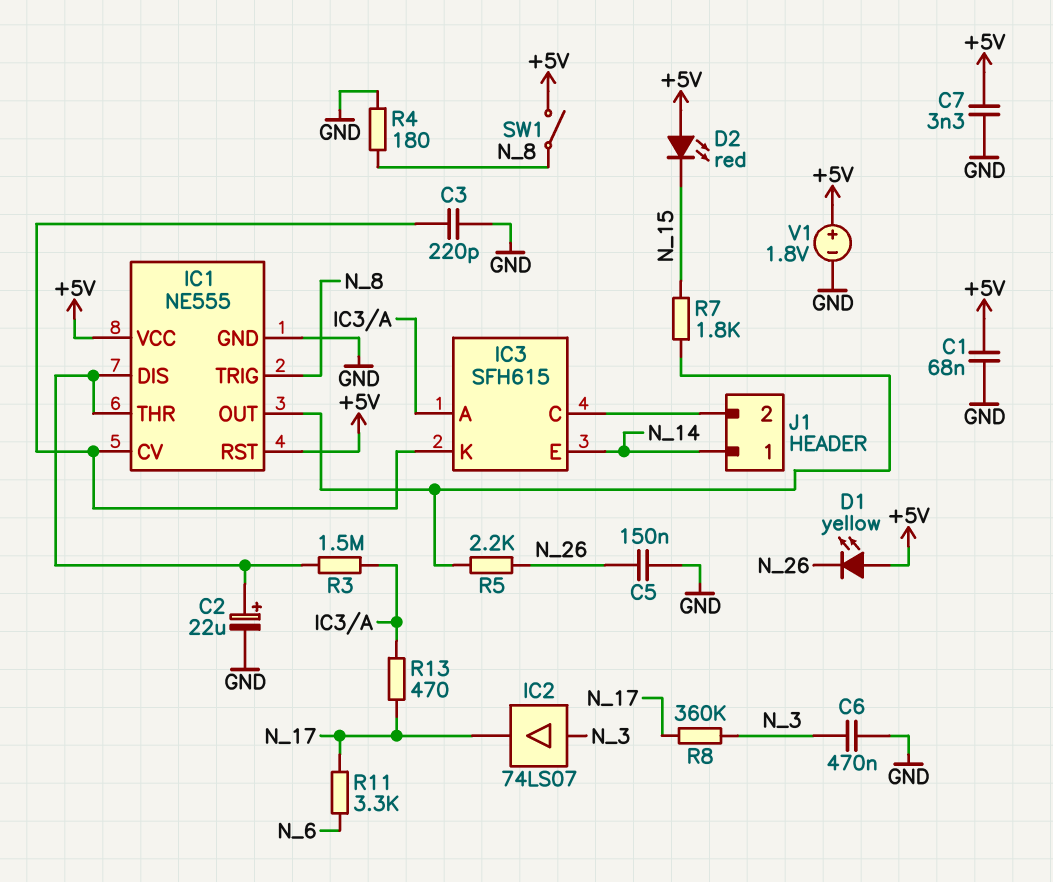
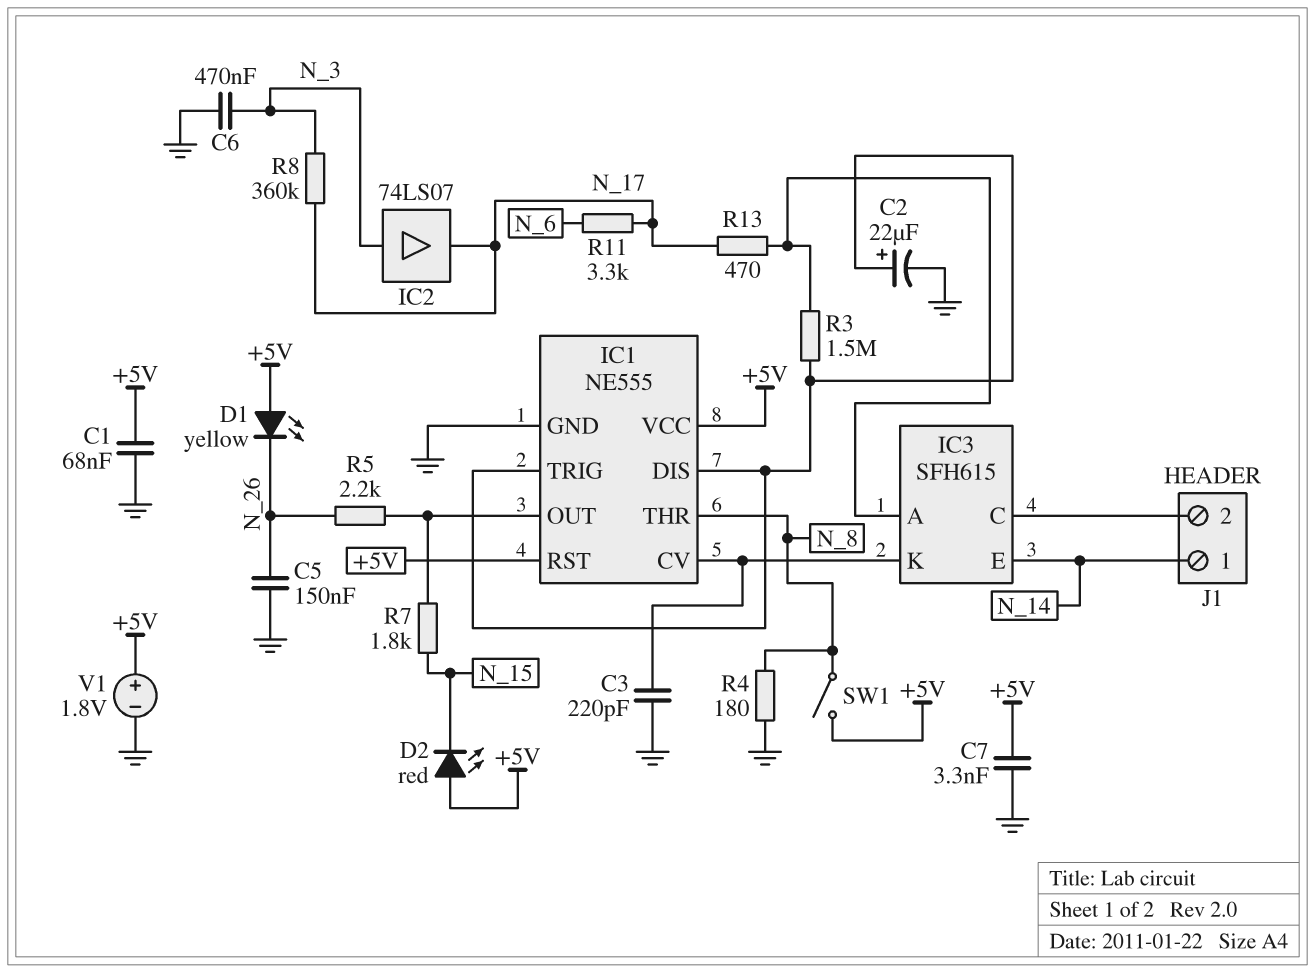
IC1 pin THR: IC1/DIS -> N_8
IC1 pin TRIG: N_8 -> IC1/DIS

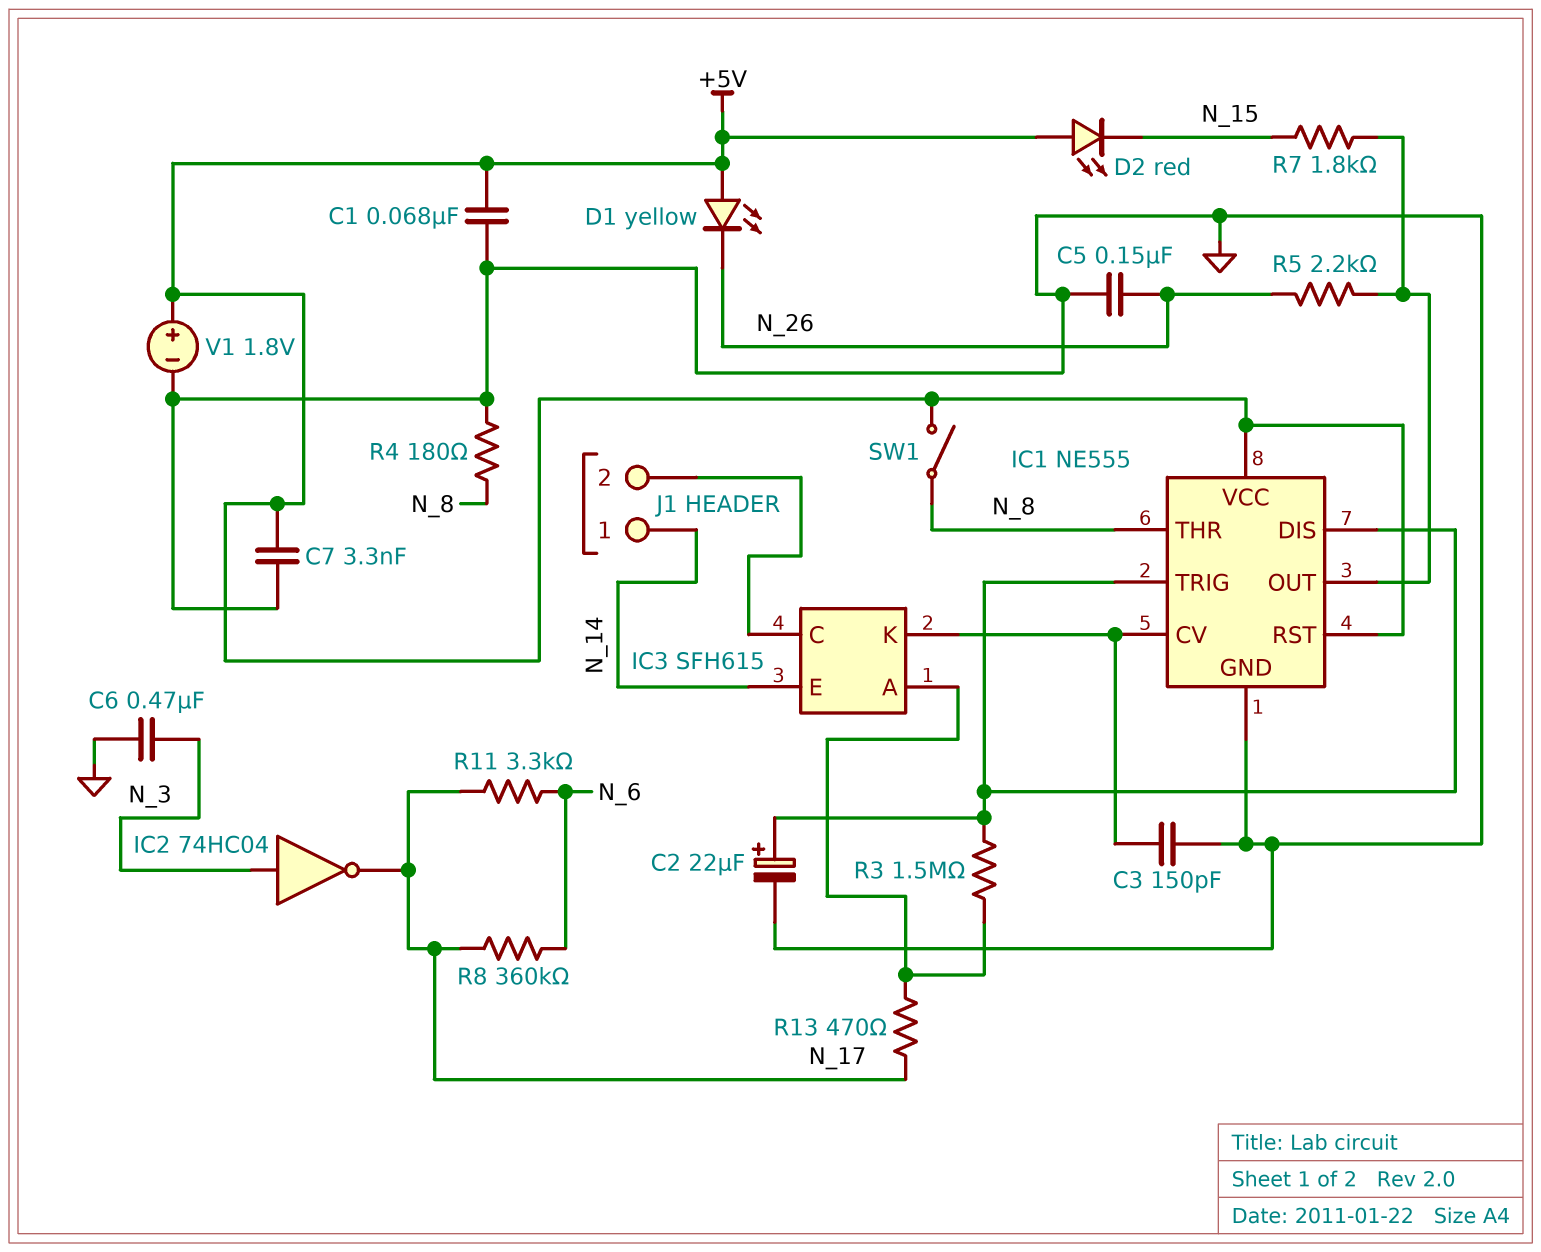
C3: 220pF (GND, IC1/CV) -> 150pF (GND, IC1/CV)
IC2: buffer 74LS07 (in N_3, out N_17) -> NOT 74HC04 (in N_3, out N_17)
R8: 360k (N_3, N_17) -> 360k (N_6, N_17)

